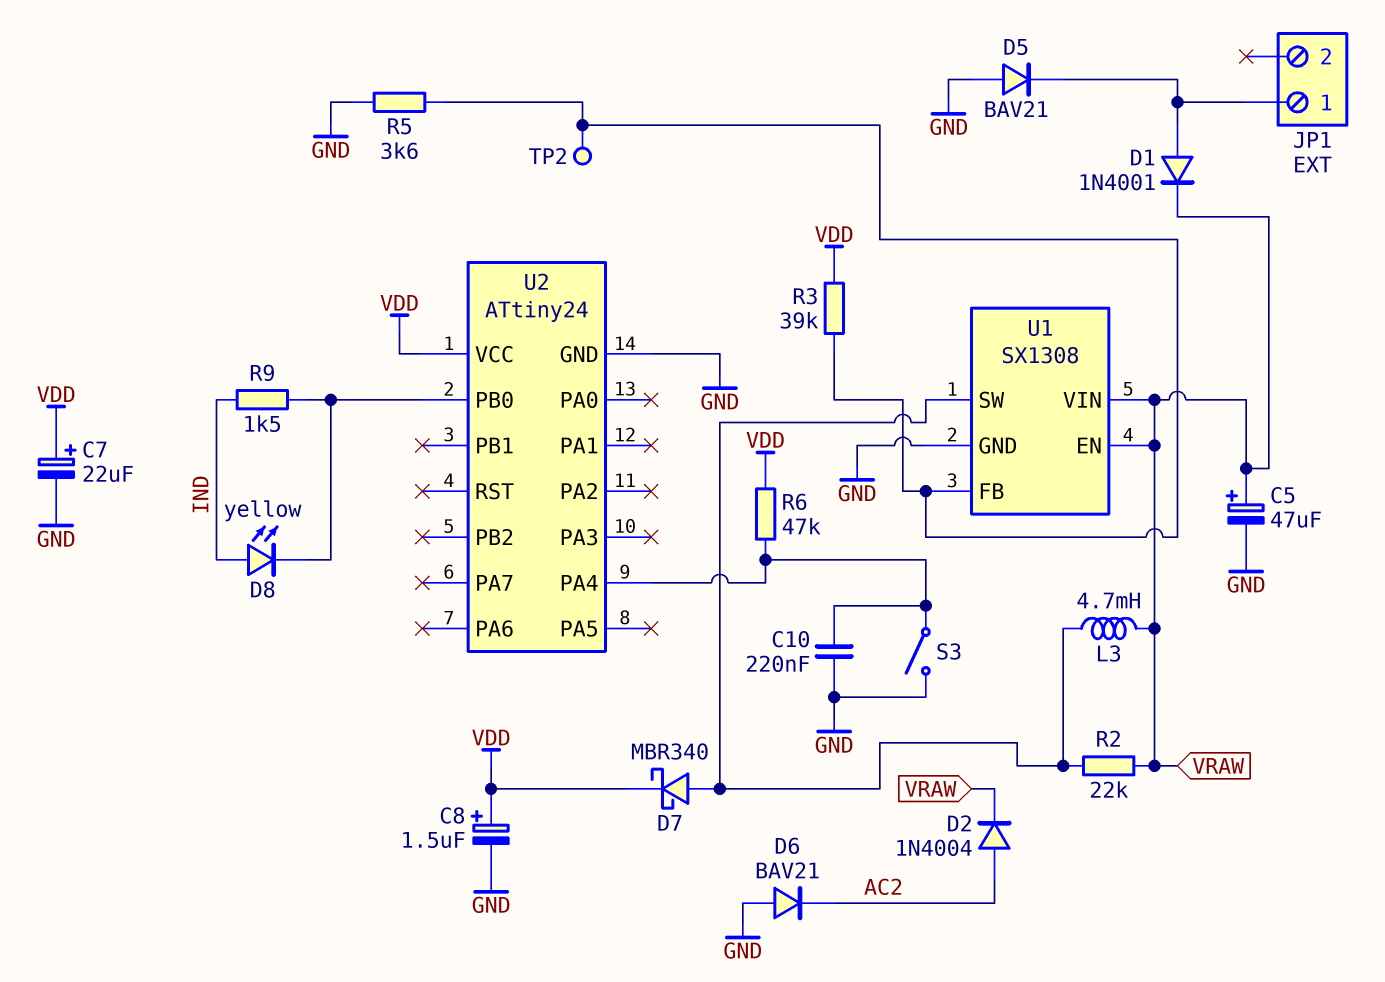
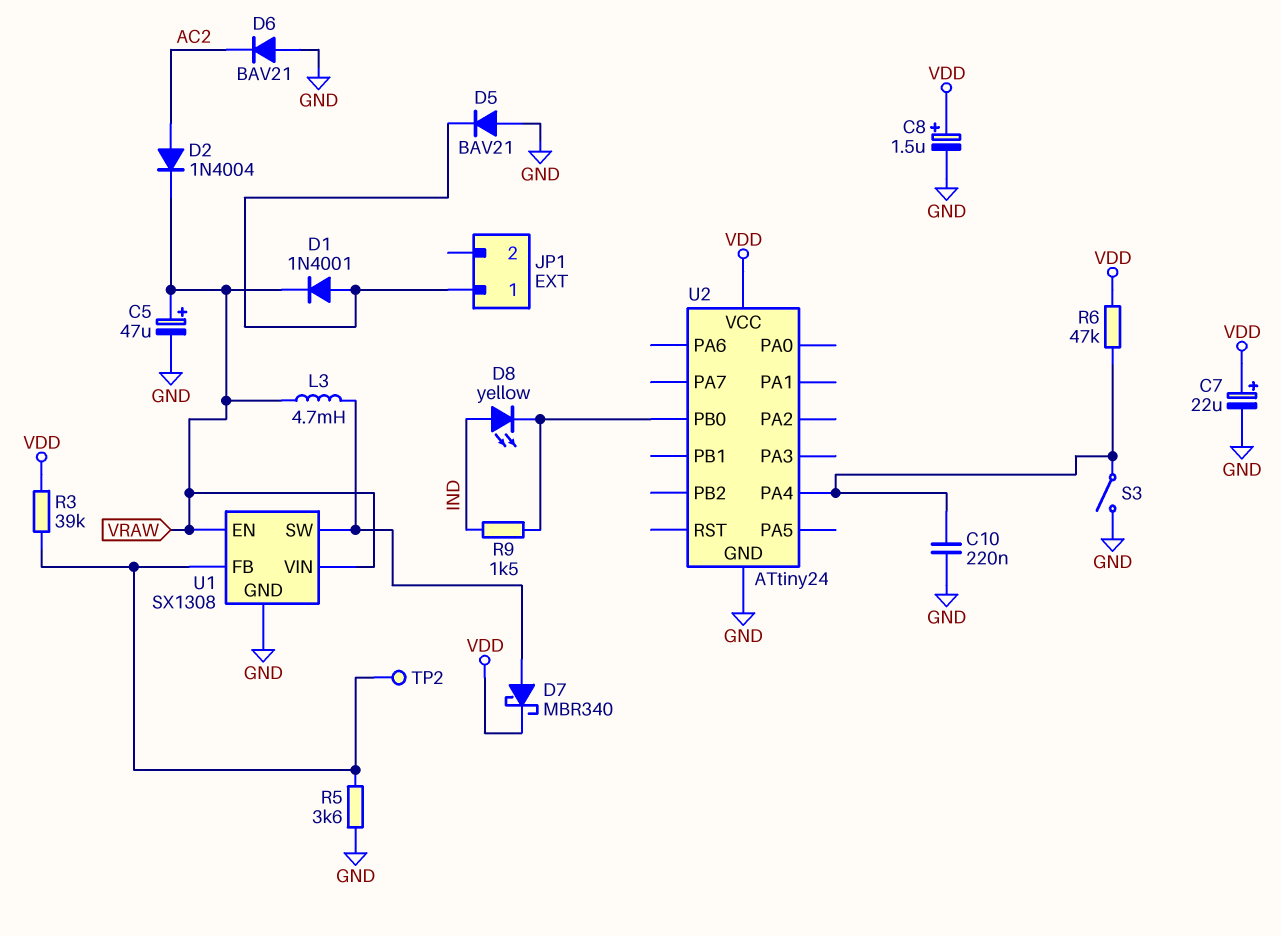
R2: 22k (U1/SW, VRAW) -> none

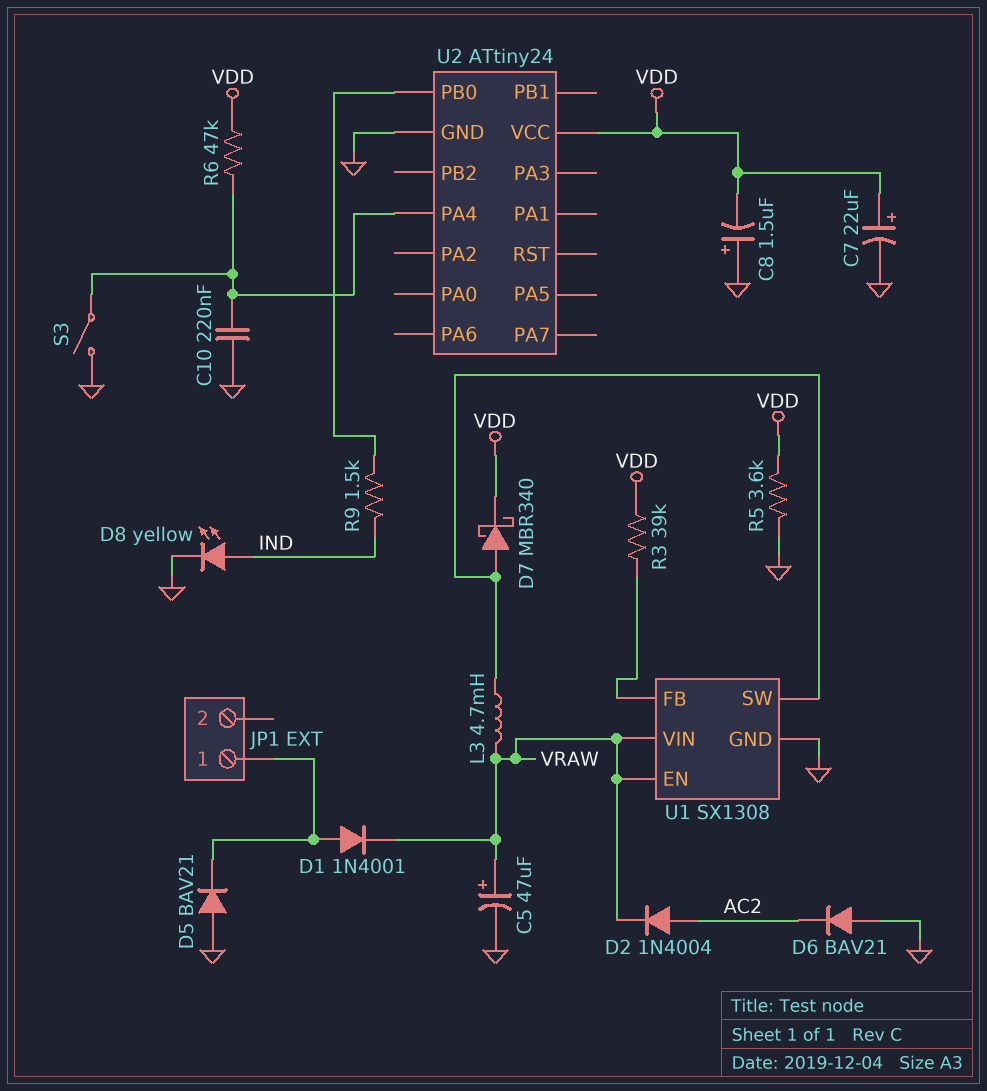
C8: 1.5uF (plus VDD, minus GND) -> 1.5uF (plus GND, minus VDD)
D8: LED yellow (A IND, K U2/PB0) -> LED yellow (A IND, K GND)
R5: 3.6k (GND, U1/FB) -> 3.6k (GND, VDD)
TP2: test point (U1/FB) -> none

